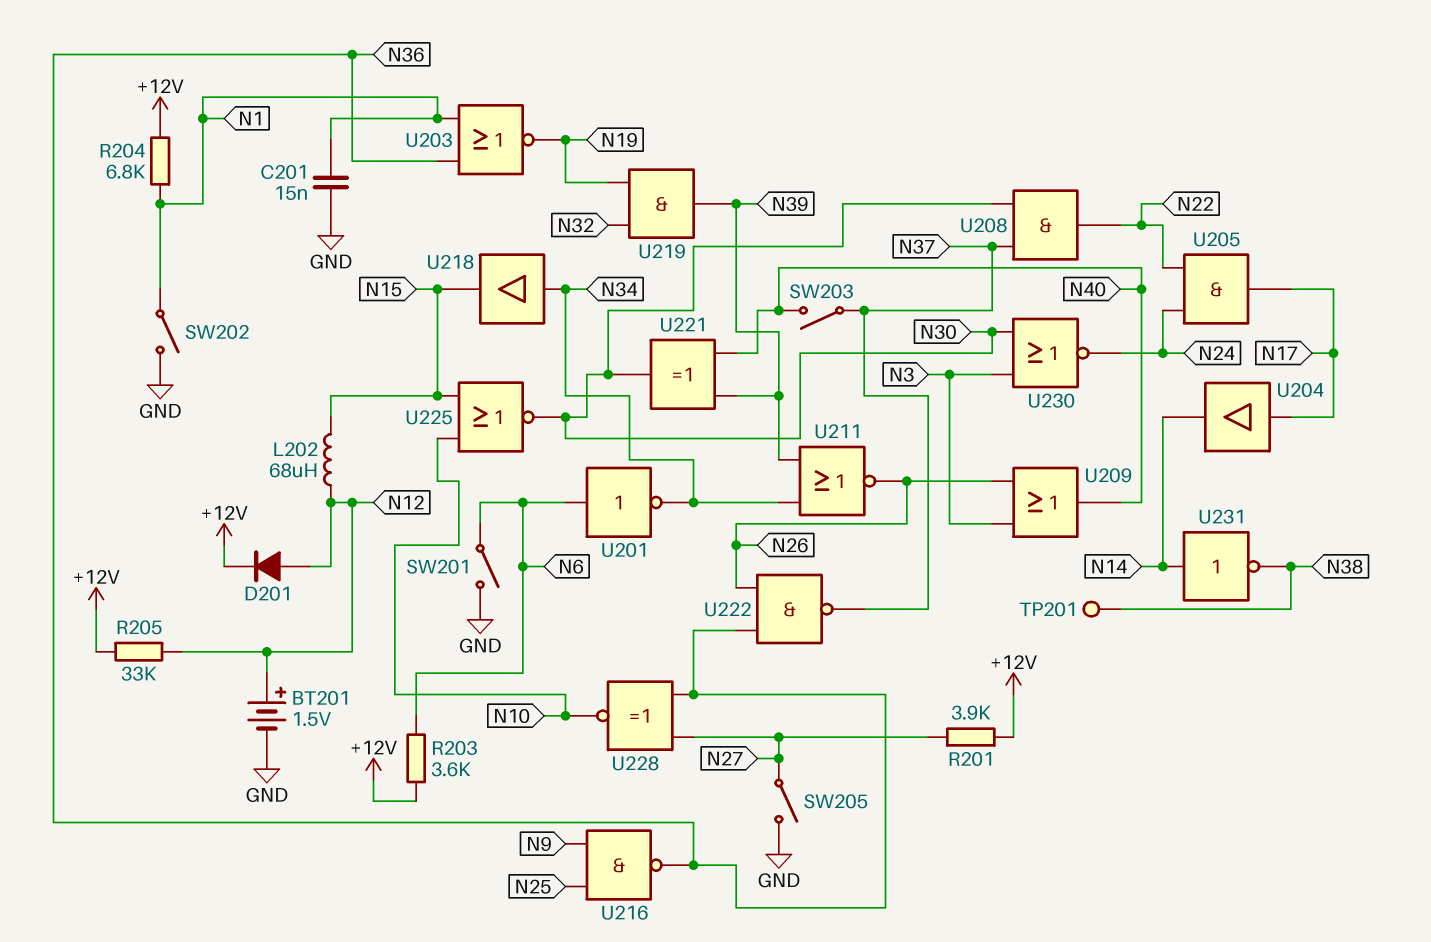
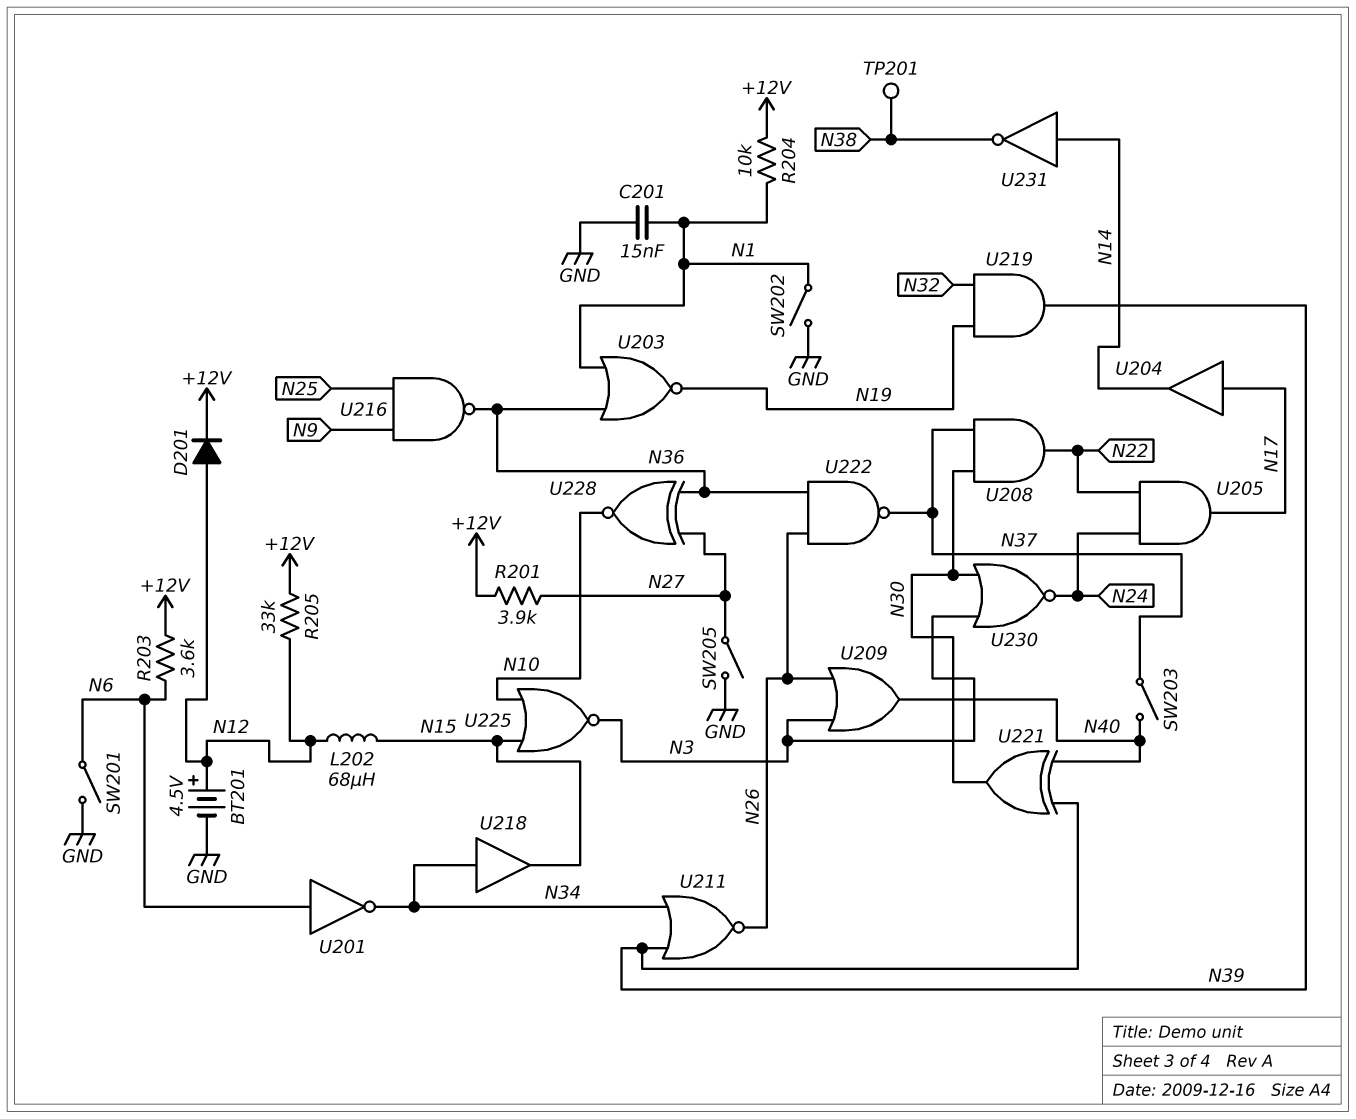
BT201: 1.5V (plus N12, minus GND) -> 4.5V (plus N12, minus GND)
R204: 6.8k (+12V, N1) -> 10k (+12V, N1)
U225: NOR (in N10, in N15, out N30) -> NOR (in N10, in N15, out N3)

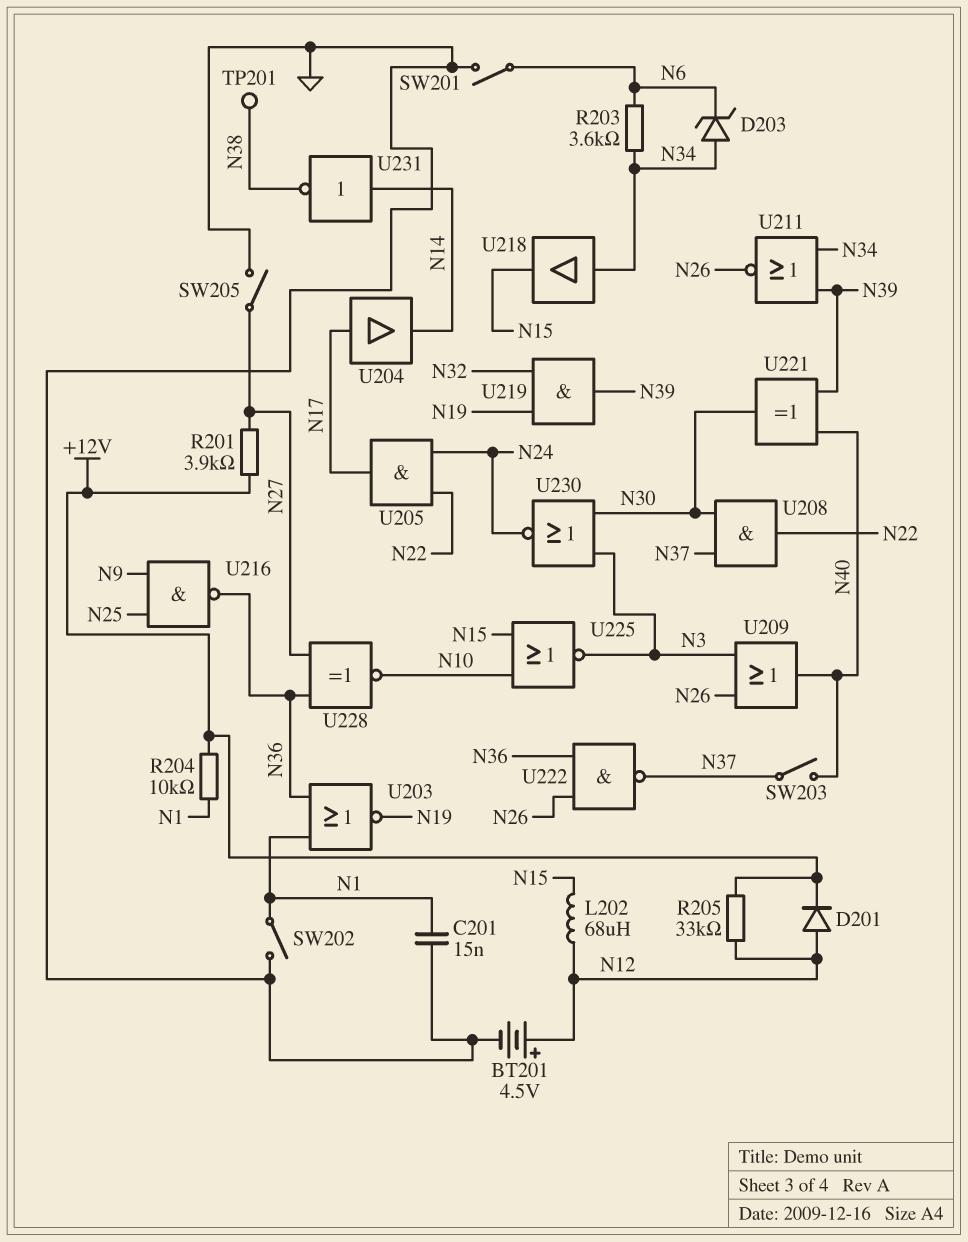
D203: none -> zener (A N34, K N6)
R203: 3.6k (+12V, N6) -> 3.6k (N6, N34)
U201: NOT (in N6, out N34) -> none

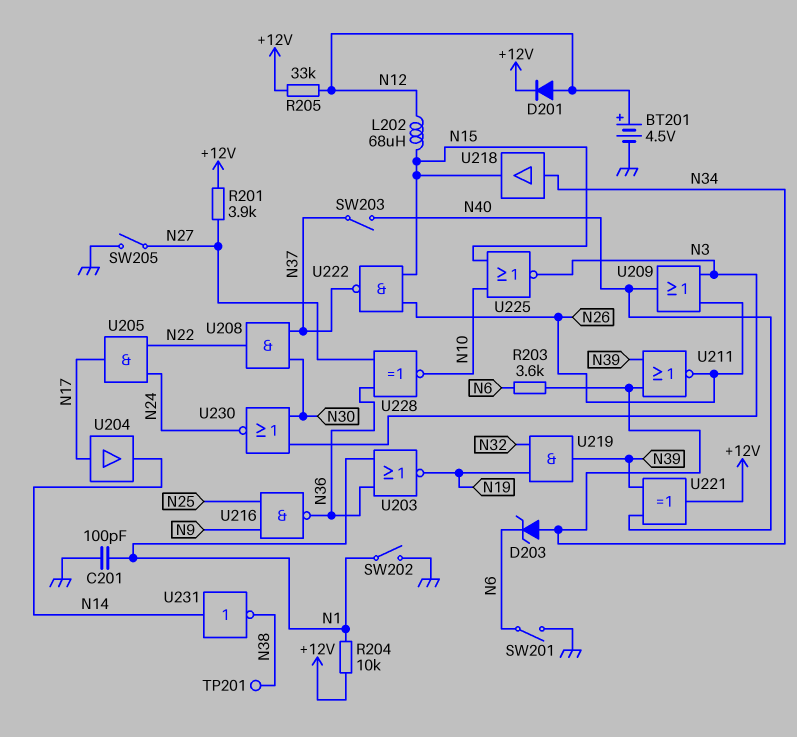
C201: 15nF (GND, N1) -> 100pF (GND, N1)
U221: XOR (in N39, in N40, out N30) -> XOR (in N39, in N40, out +12V)
U222: NAND (in N26, in N36, out N37) -> NAND (in N15, in N26, out N37)

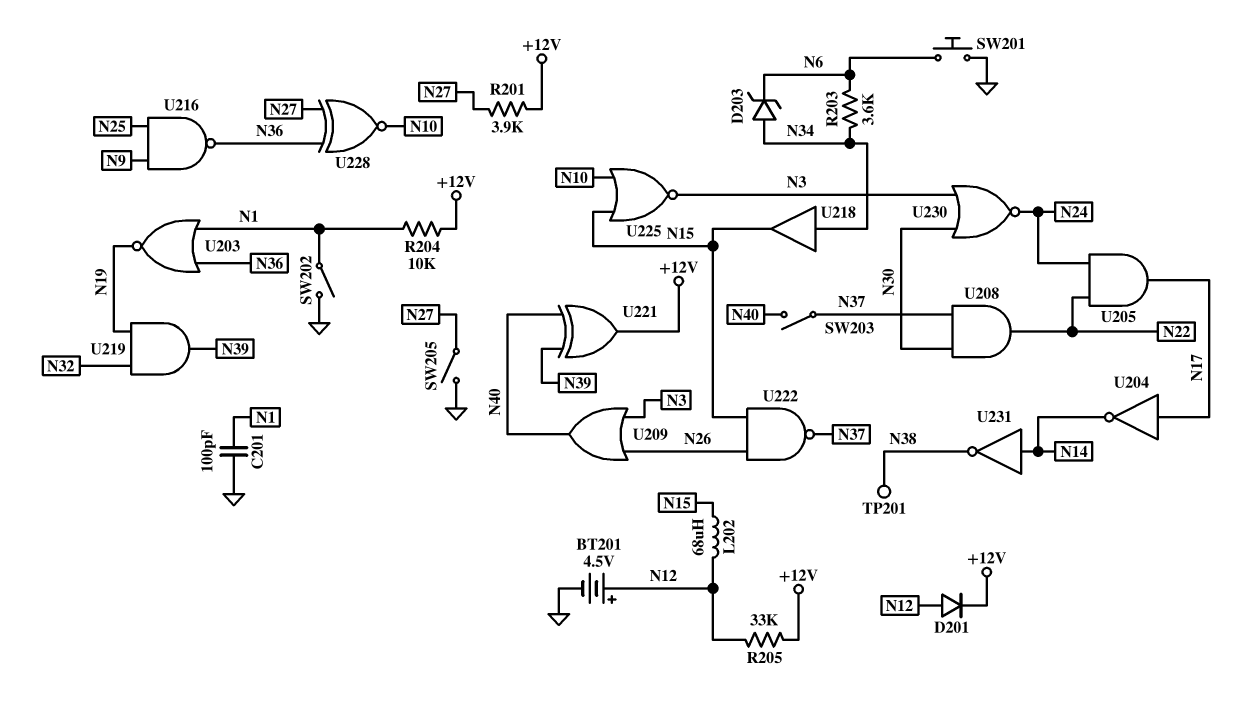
SW201: switch (GND, N6) -> button (GND, N6)
U204: buffer (in N17, out N14) -> NOT (in N17, out N14)
U211: NOR (in N34, in N39, out N26) -> none

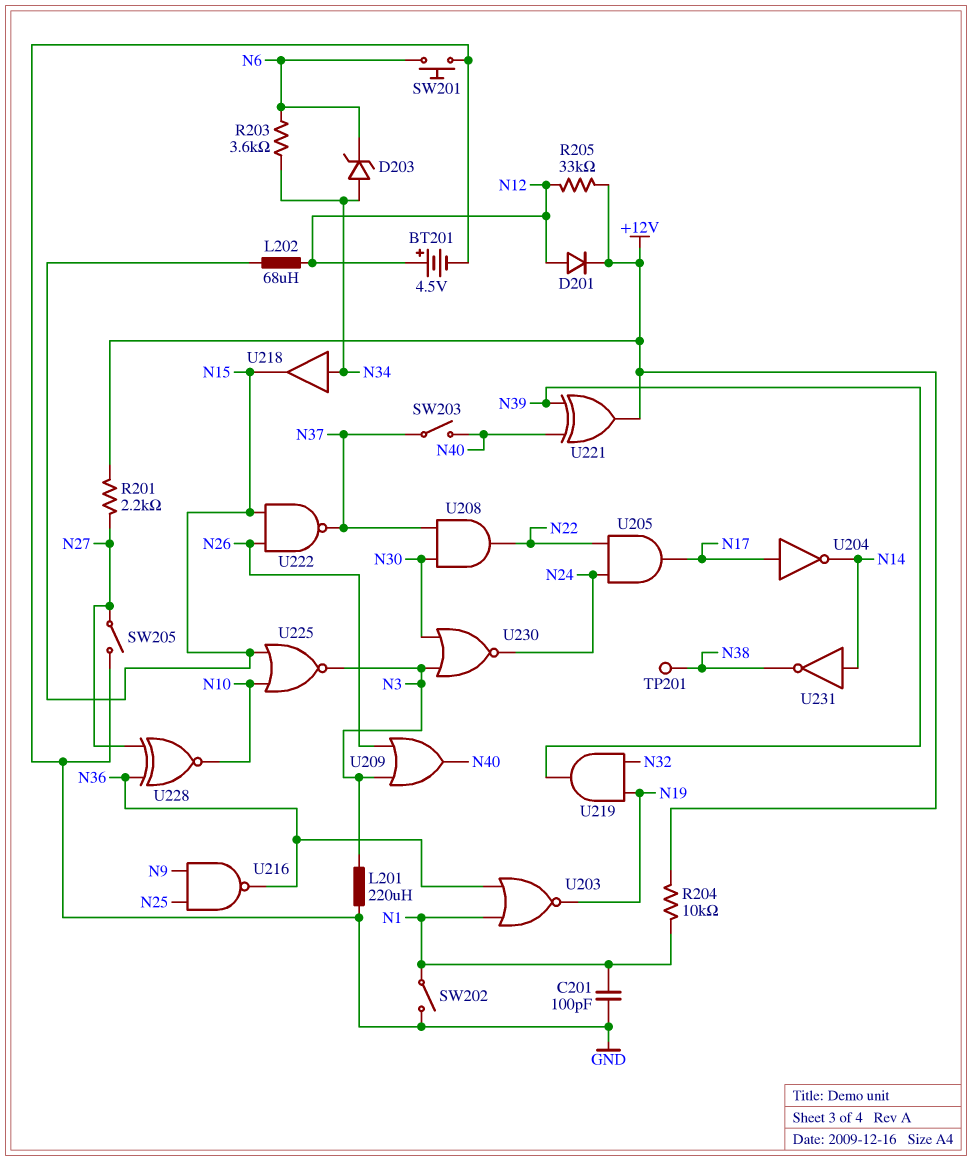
L201: none -> 220uH (GND, N3)
R201: 3.9k (+12V, N27) -> 2.2k (+12V, N27)

